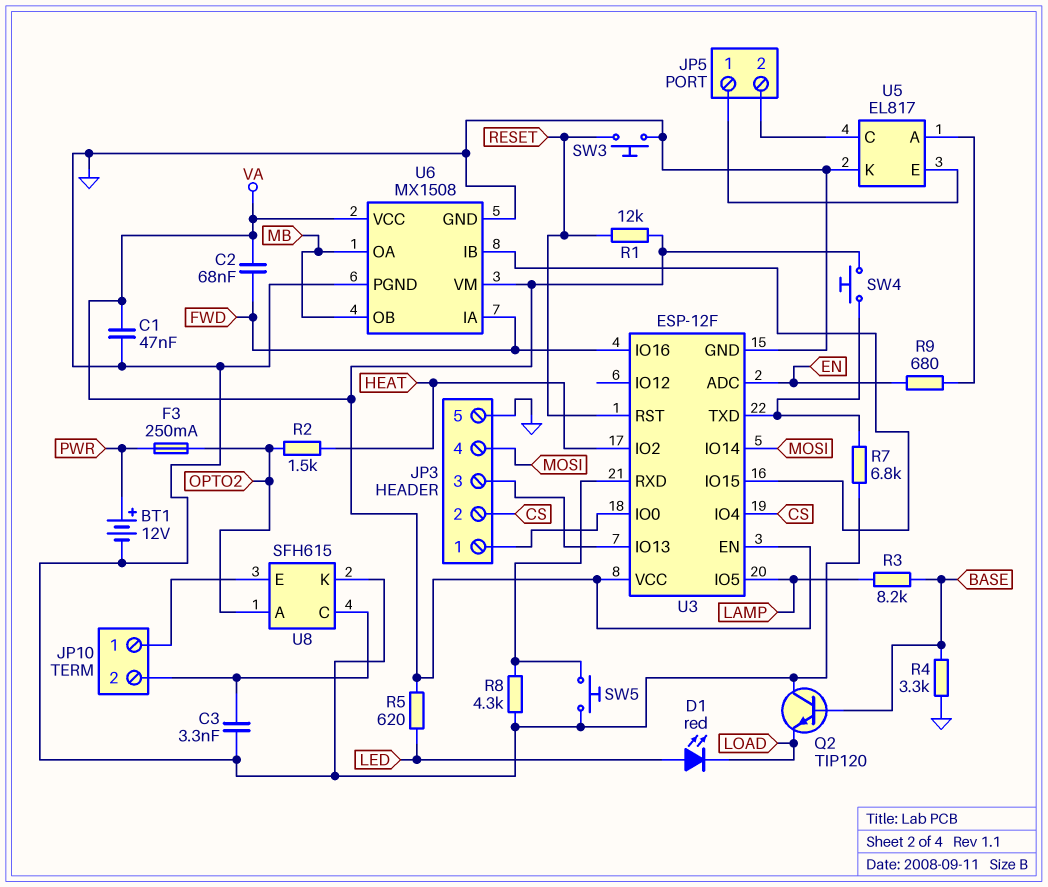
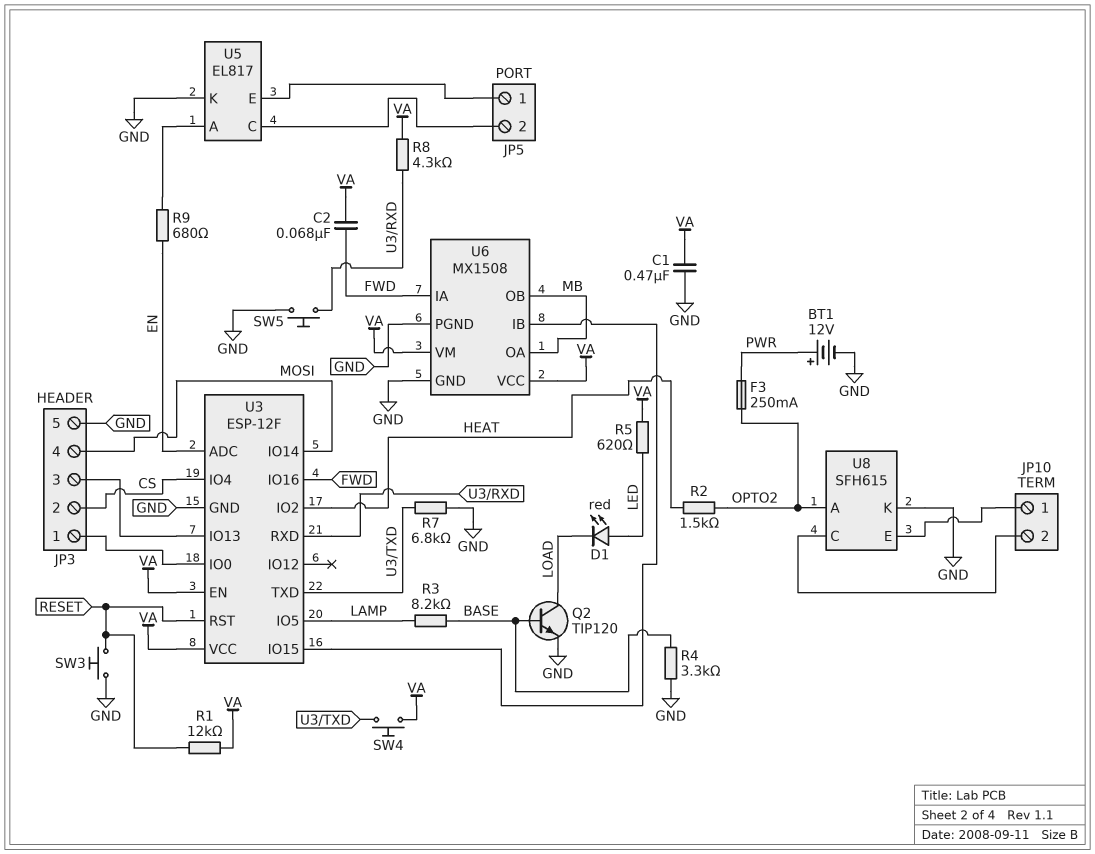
C1: 47nF (GND, VA) -> 470nF (GND, VA)
C3: 3.3nF (GND, JP10/2) -> none
Q2: NPN TIP120 (B BASE, C GND, E LOAD) -> NPN TIP120 (B BASE, C LOAD, E GND)
R8: 4.3k (GND, U3/RXD) -> 4.3k (U3/RXD, VA)

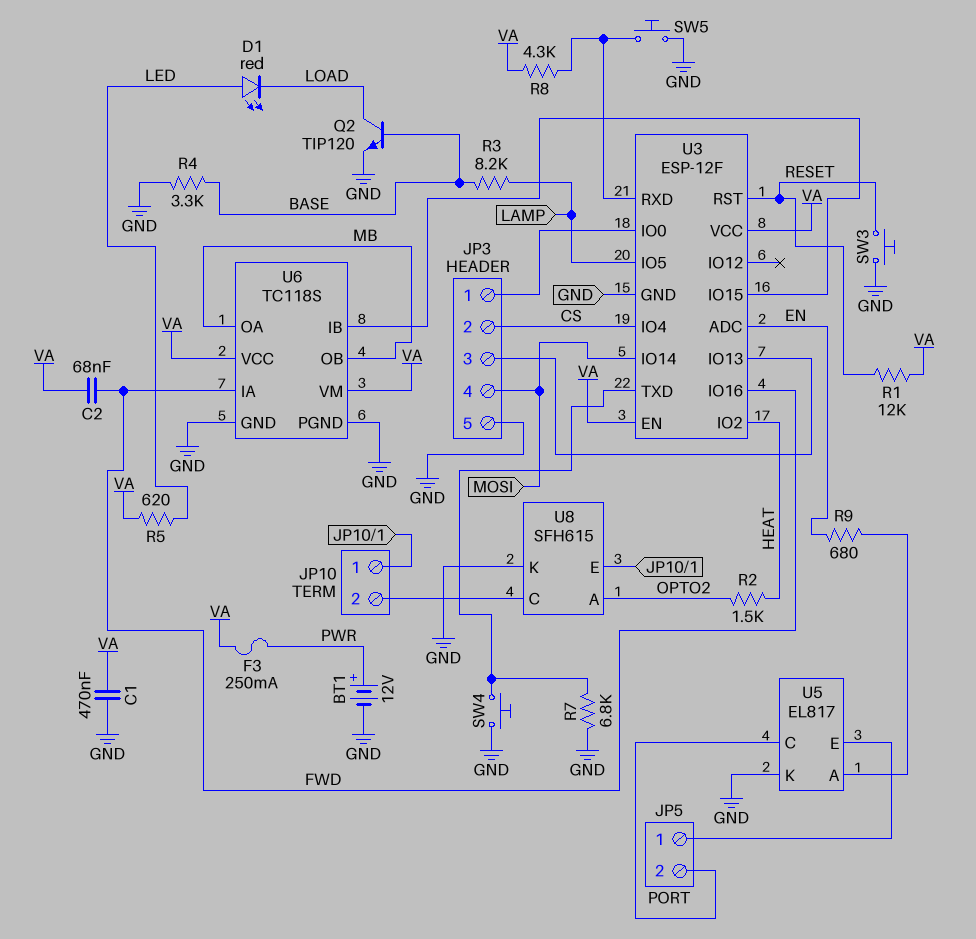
F3: 250mA (OPTO2, PWR) -> 250mA (PWR, VA)
SW4: button (U3/TXD, VA) -> button (GND, U3/TXD)
U6: MX1508 -> TC118S

